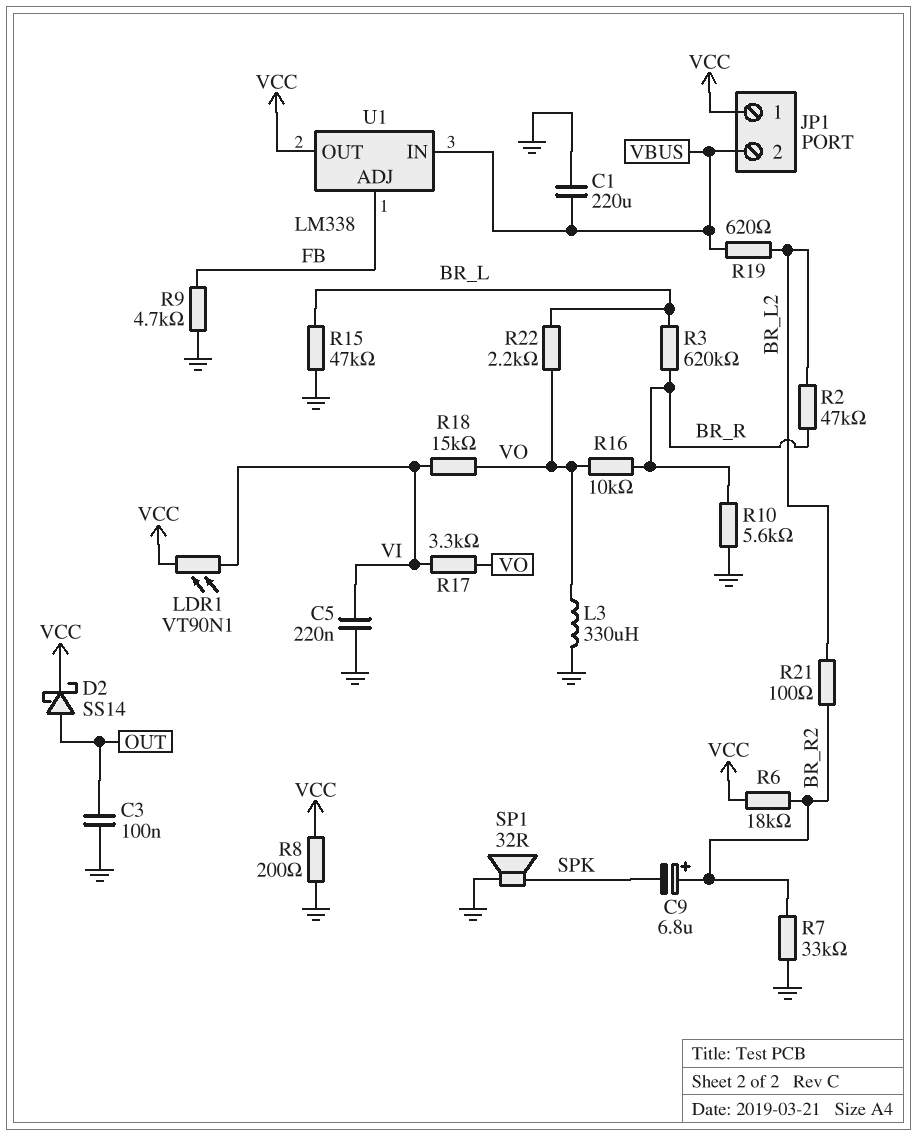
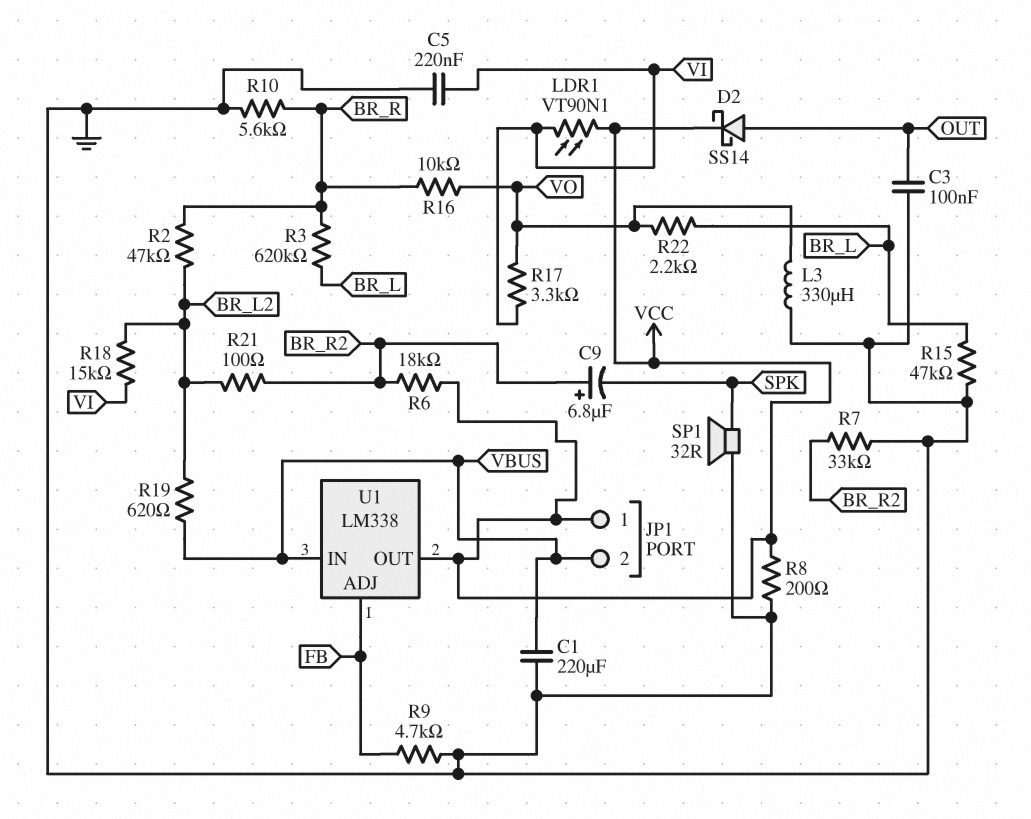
R18: 15k (VI, VO) -> 15k (BR_L2, VI)

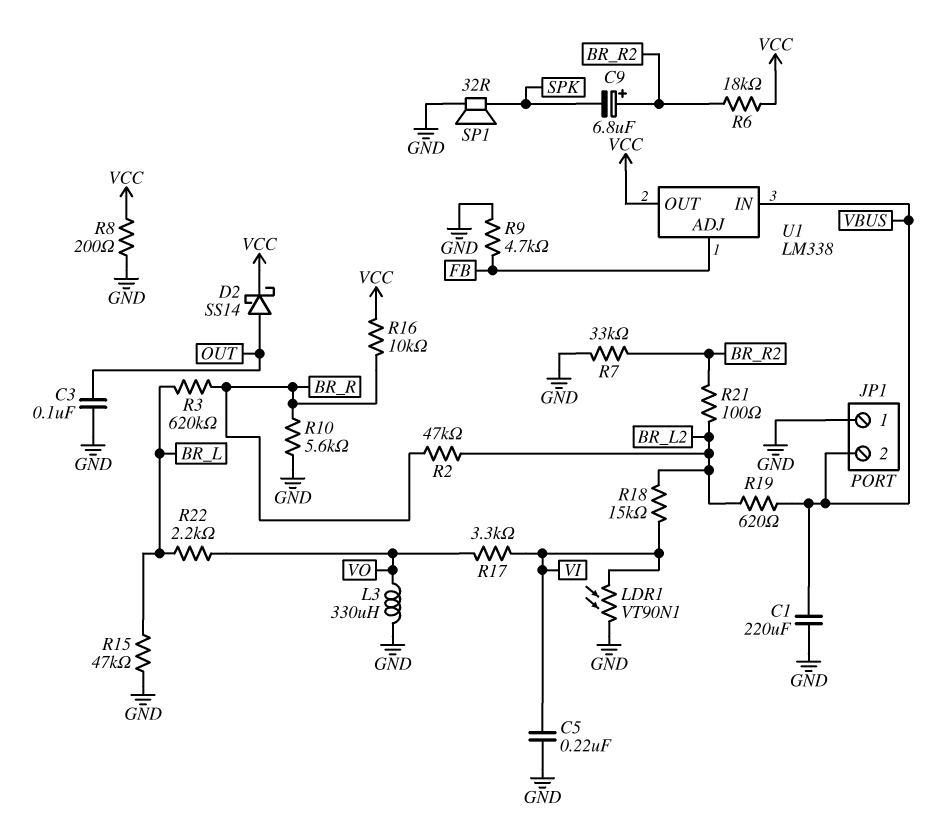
JP1 pin 1: VCC -> GND
LDR1: VT90N1 (VCC, VI) -> VT90N1 (GND, VI)
R16: 10k (BR_R, VO) -> 10k (BR_R, VCC)

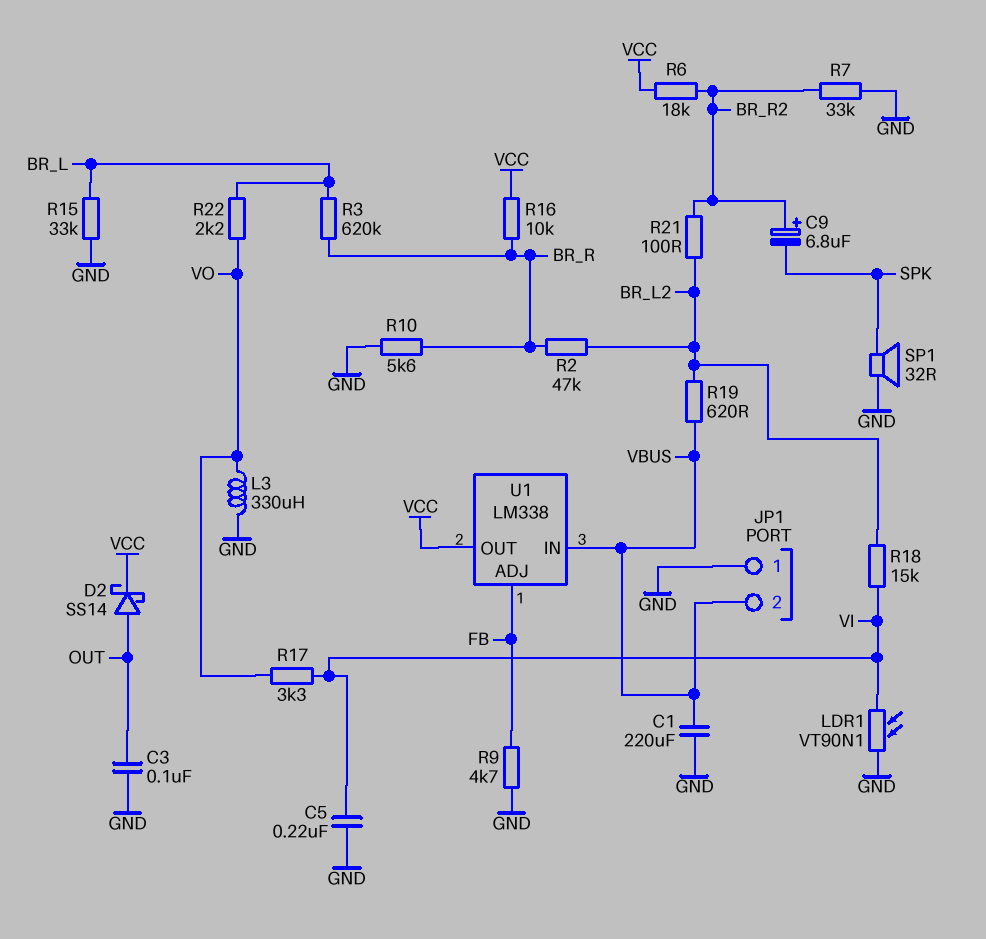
R8: 200 (GND, VCC) -> none
R15: 47k (BR_L, GND) -> 33k (BR_L, GND)

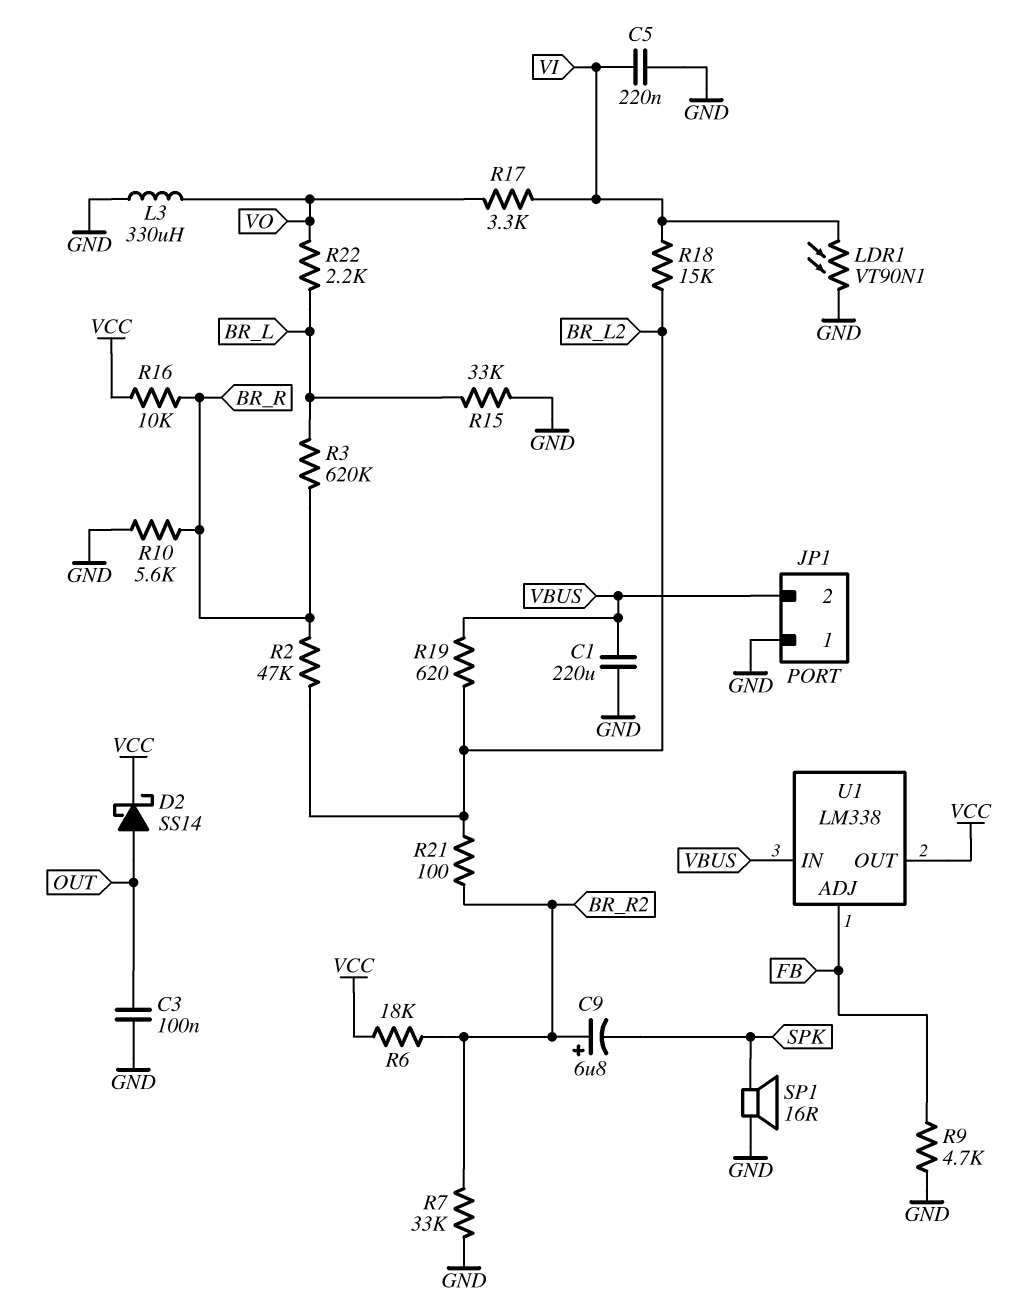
SP1: speaker 32R (GND, SPK) -> speaker 16R (GND, SPK)

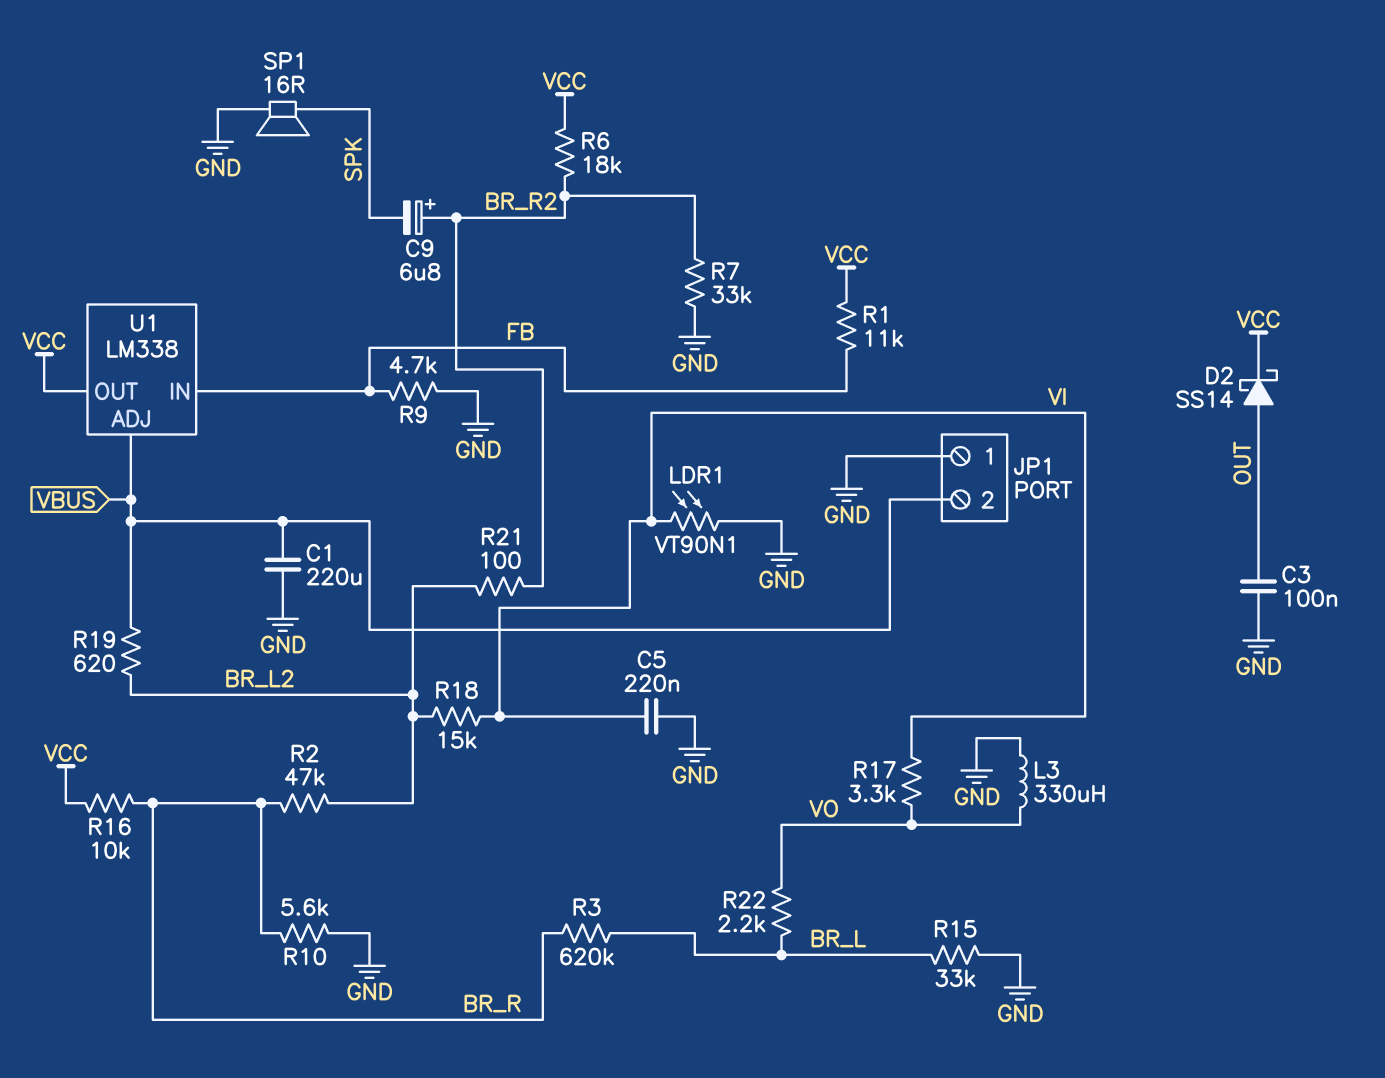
R1: none -> 11k (FB, VCC)
U1 pin ADJ: FB -> VBUS
U1 pin IN: VBUS -> FB

